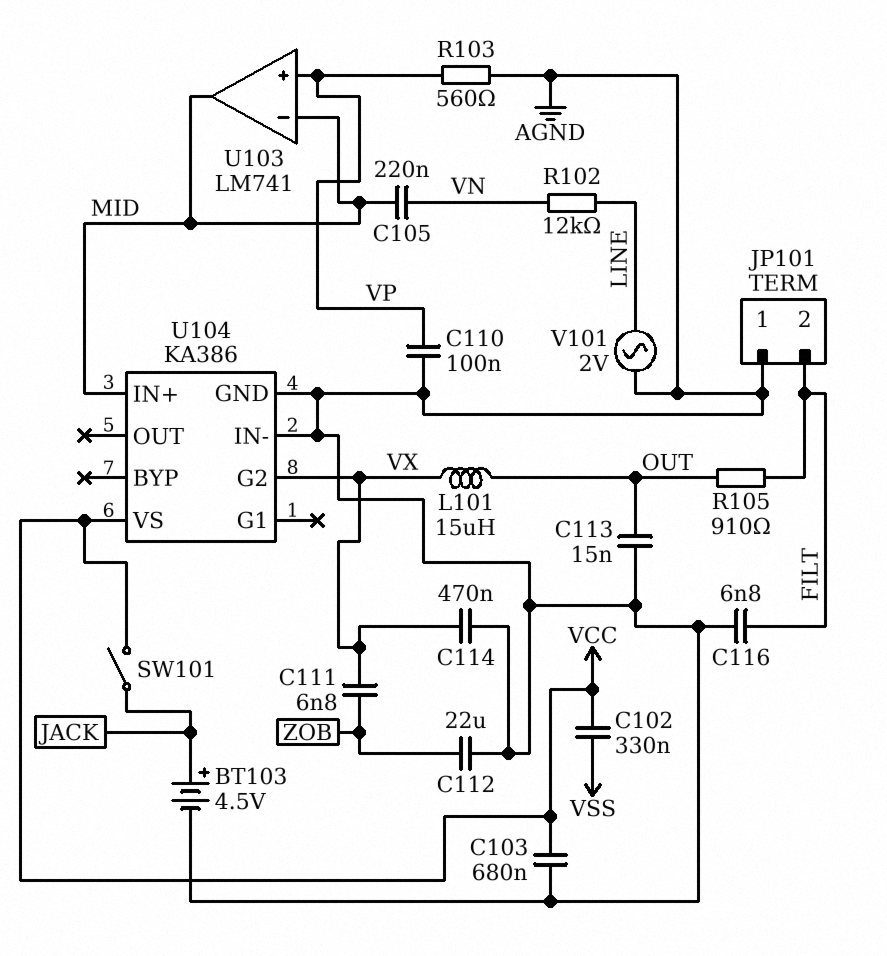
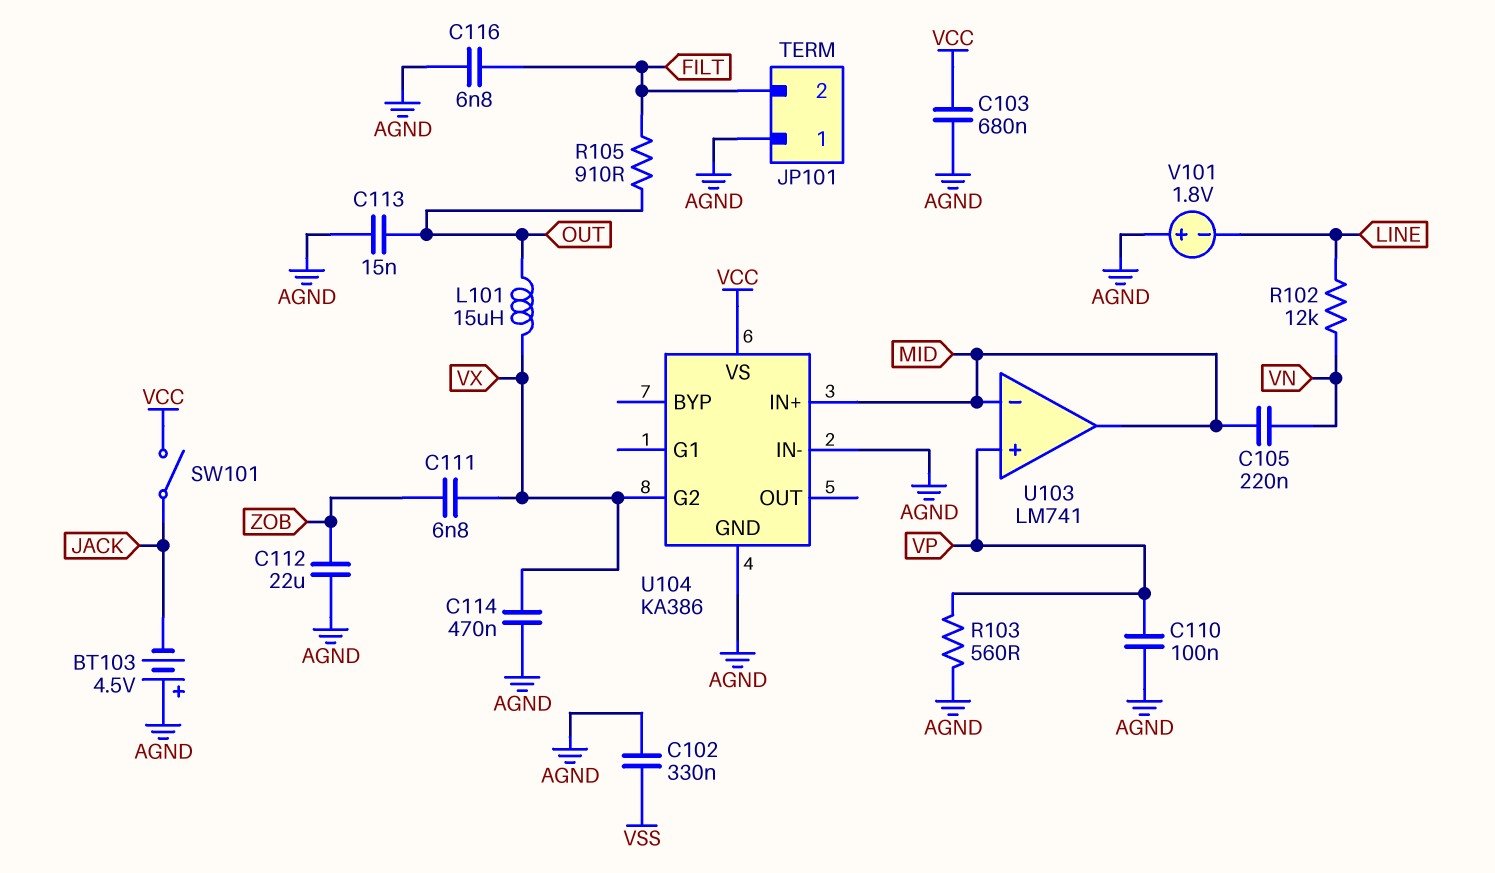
BT103: 4.5V (plus JACK, minus AGND) -> 4.5V (plus AGND, minus JACK)
C102: 330nF (VCC, VSS) -> 330nF (AGND, VSS)
V101: AC 2V (AGND, LINE) -> 1.8V (plus AGND, minus LINE)

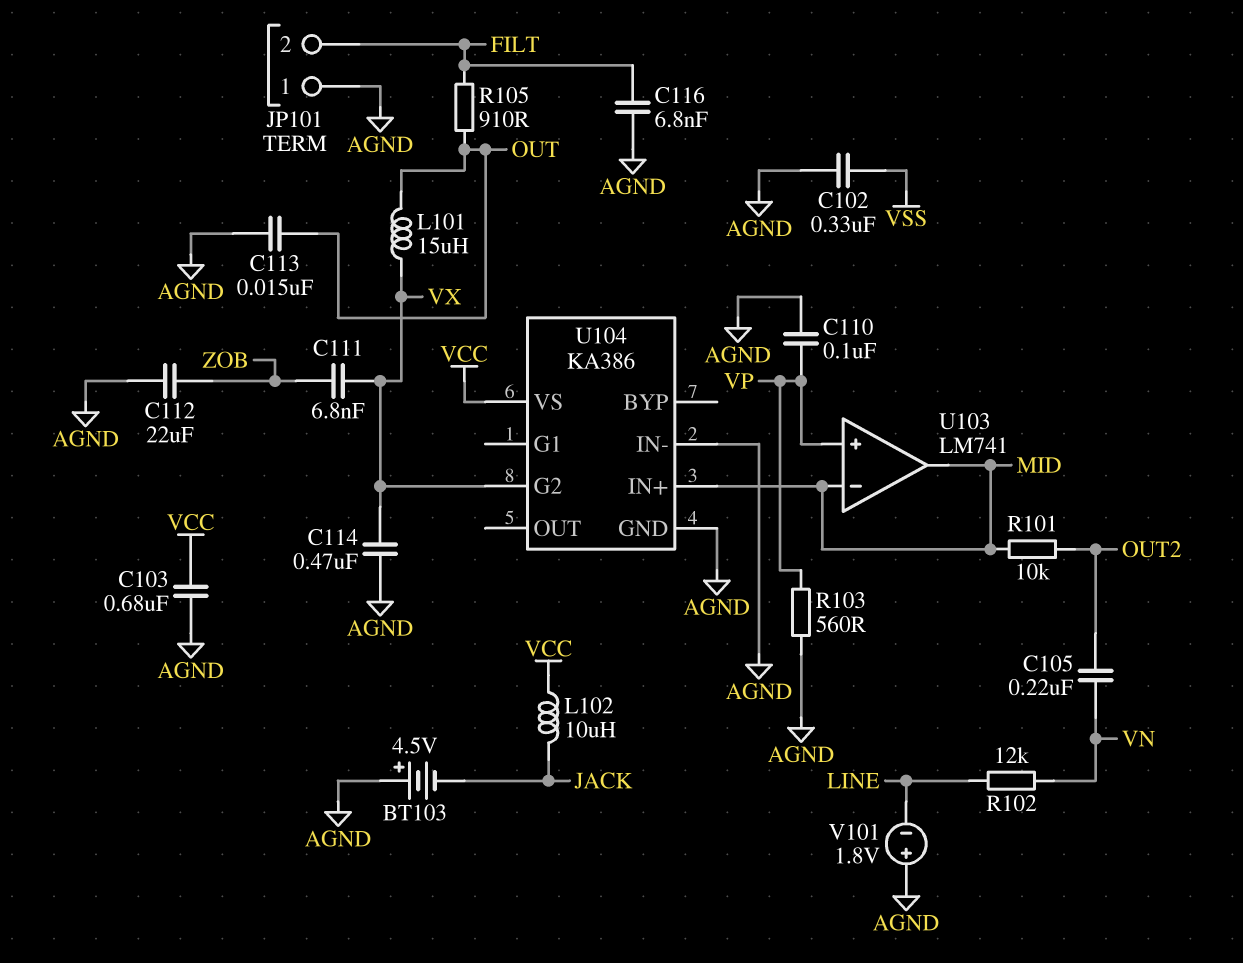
C105: 220nF (MID, VN) -> 220nF (OUT2, VN)
L102: none -> 10uH (JACK, VCC)
R101: none -> 10k (MID, OUT2)
SW101: switch (JACK, VCC) -> none

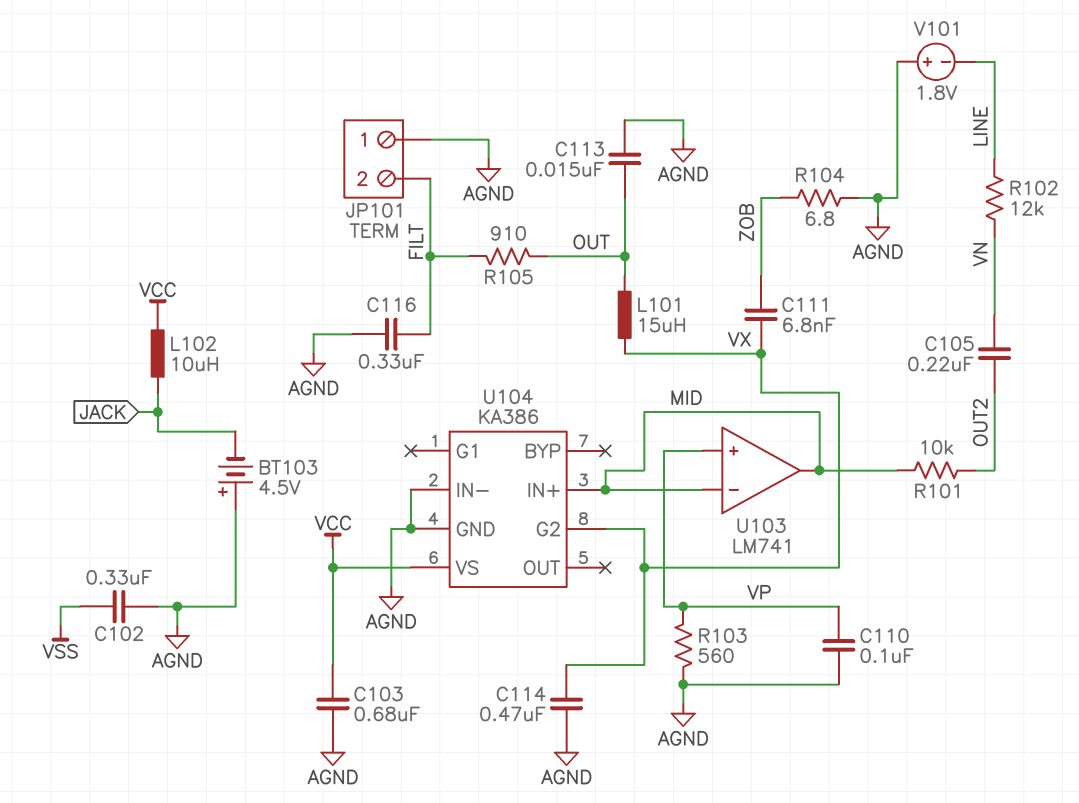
C112: 22uF (AGND, ZOB) -> none
C116: 6.8nF (AGND, FILT) -> 330nF (AGND, FILT)
R104: none -> 6.8 (AGND, ZOB)

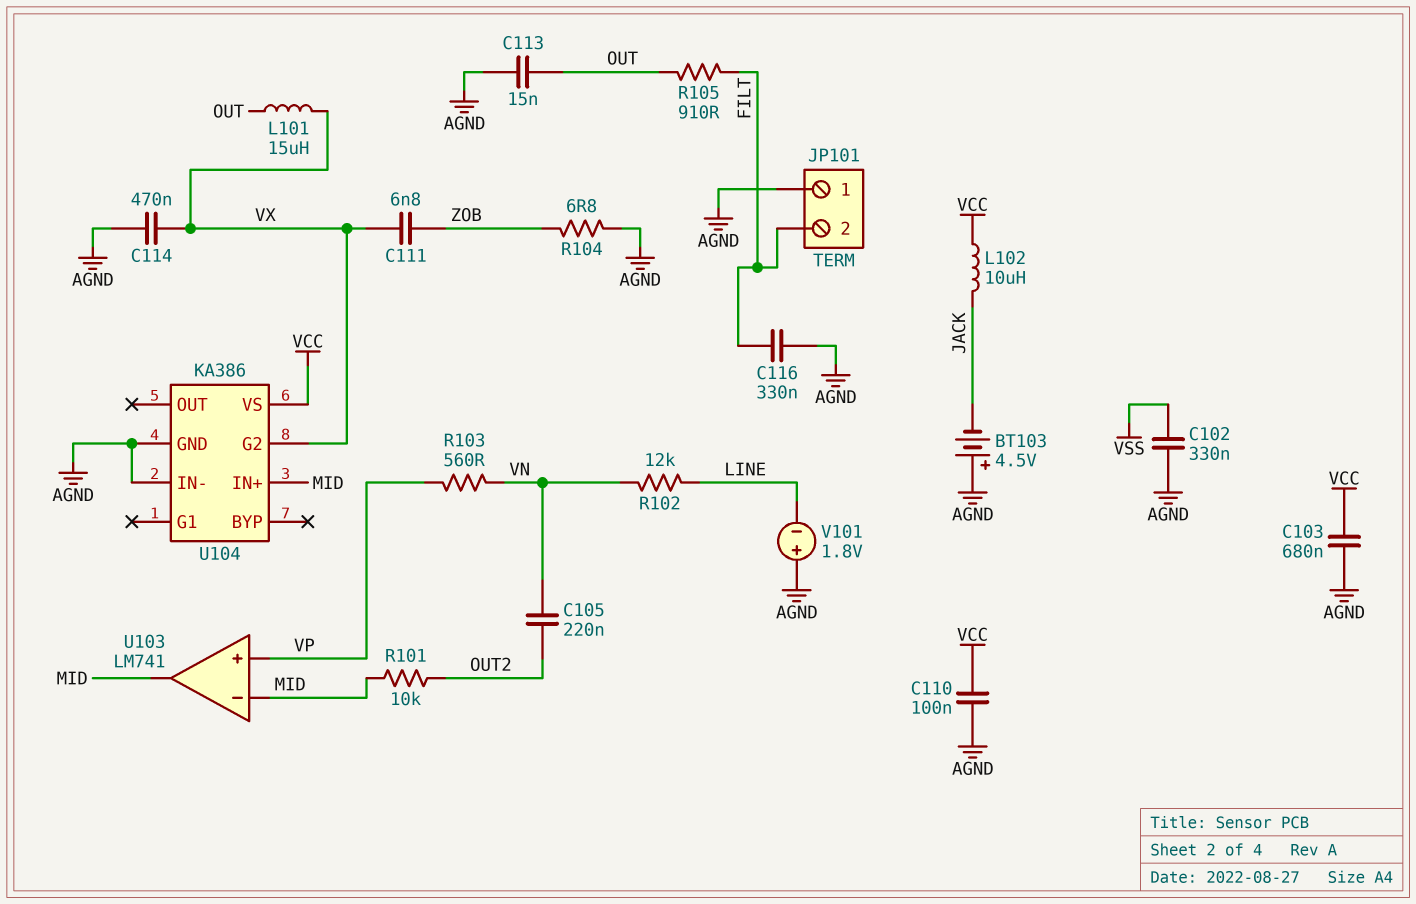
C110: 100nF (AGND, VP) -> 100nF (AGND, VCC)
R103: 560 (AGND, VP) -> 560 (VN, VP)

